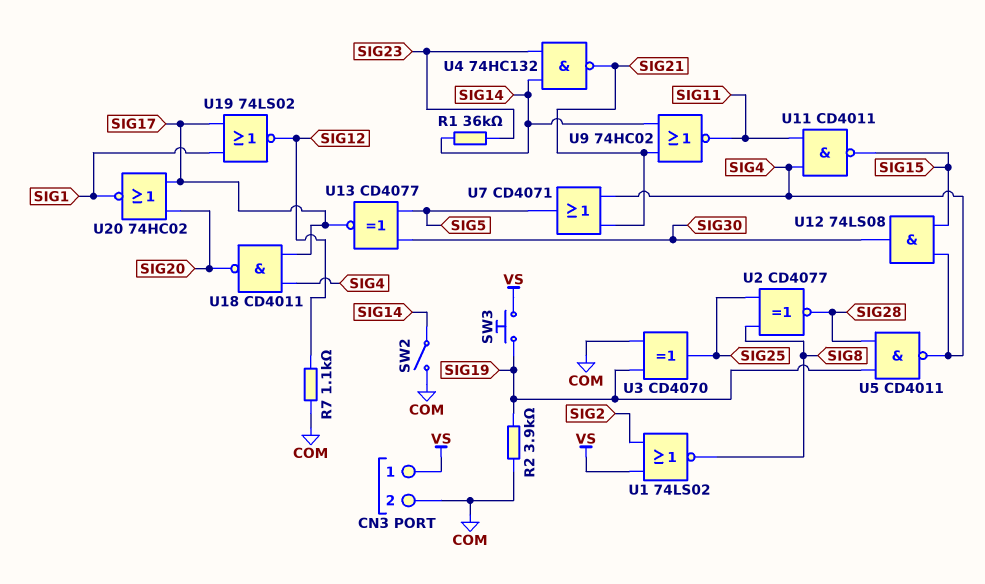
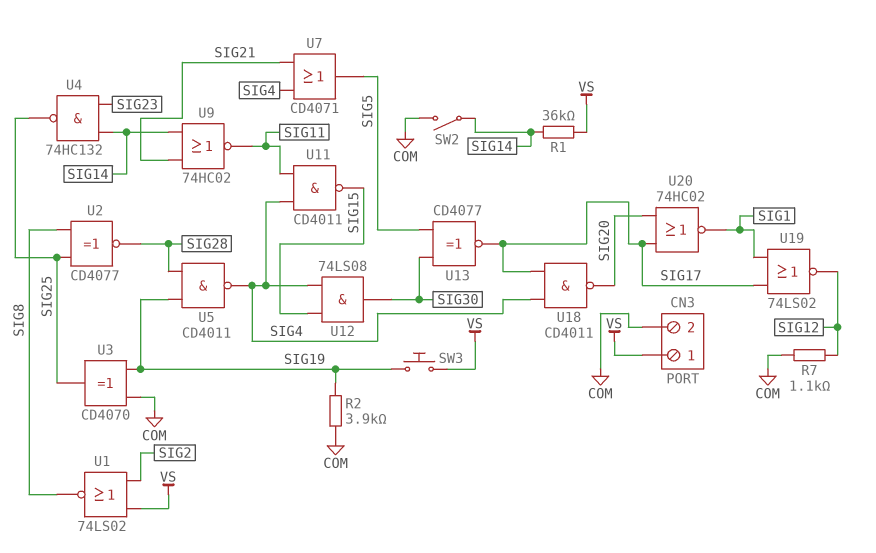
R1: 36k (SIG14, SIG23) -> 36k (SIG14, VS)
U4: NAND 74HC132 (in SIG14, in SIG23, out SIG21) -> NAND 74HC132 (in SIG14, in SIG23, out SIG25)

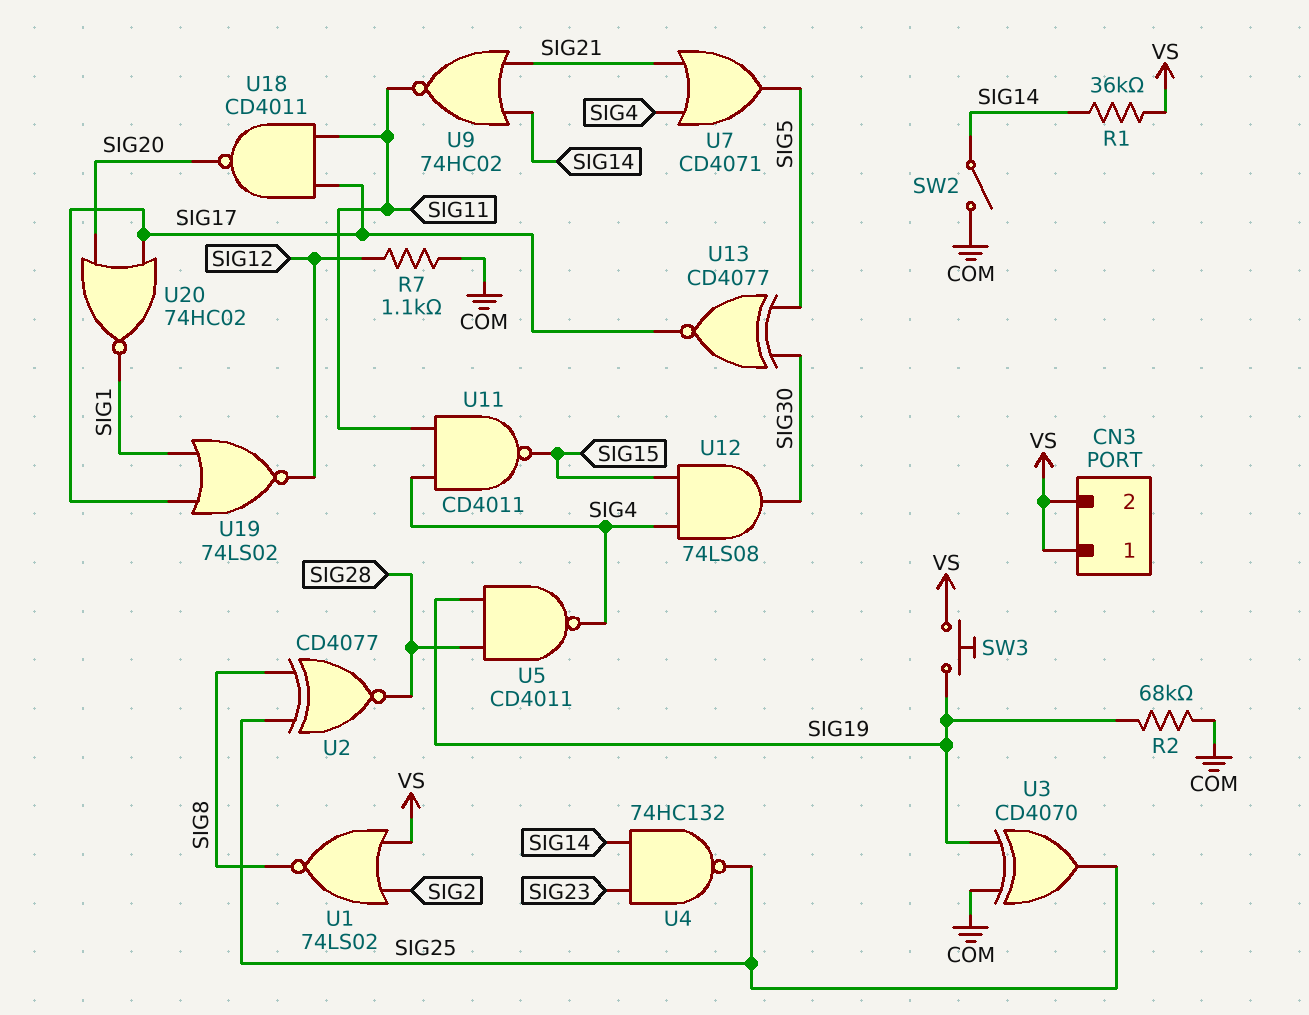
CN3 pin 2: COM -> VS
R2: 3.9k (COM, SIG19) -> 68k (COM, SIG19)
U18: NAND CD4011 (in SIG4, in SIG17, out SIG20) -> NAND CD4011 (in SIG11, in SIG17, out SIG20)

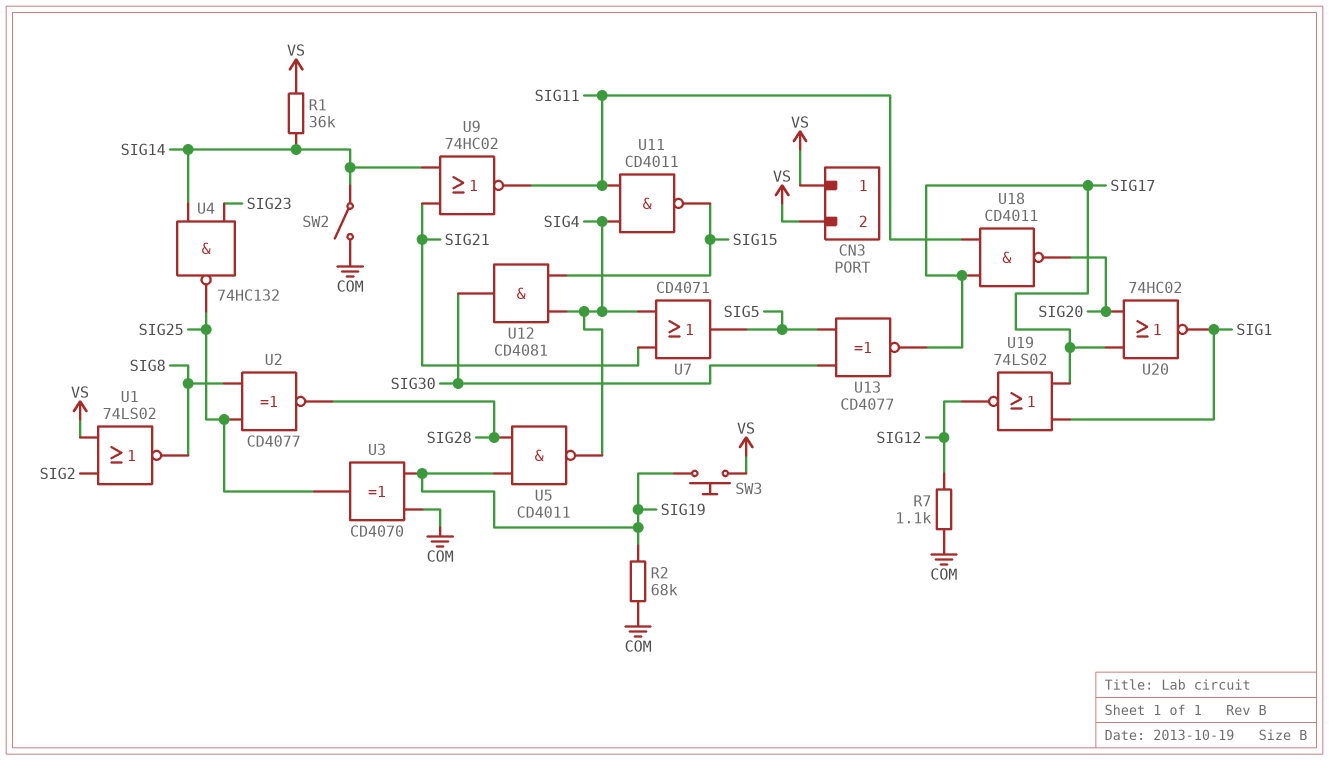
U12: AND 74LS08 (in SIG4, in SIG15, out SIG30) -> AND CD4081 (in SIG4, in SIG15, out SIG30)

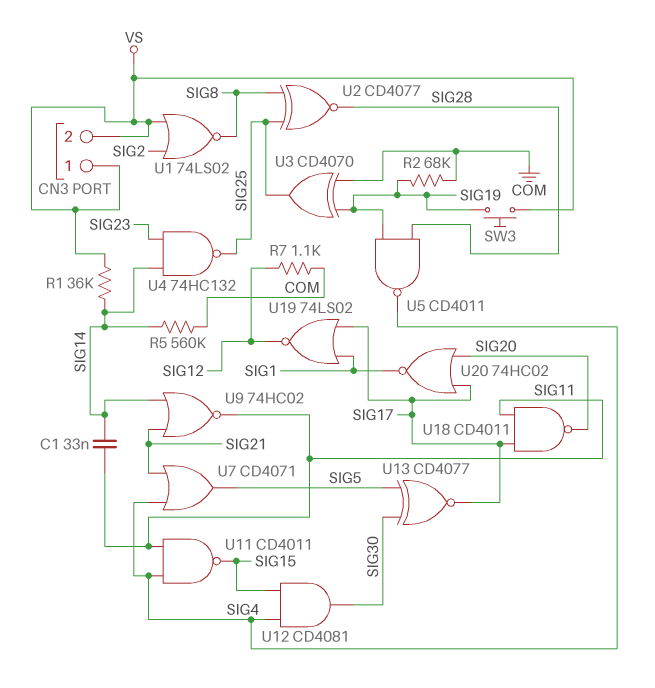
C1: none -> 33nF (SIG11, SIG14)
R5: none -> 560k (COM, SIG14)
SW2: switch (COM, SIG14) -> none

